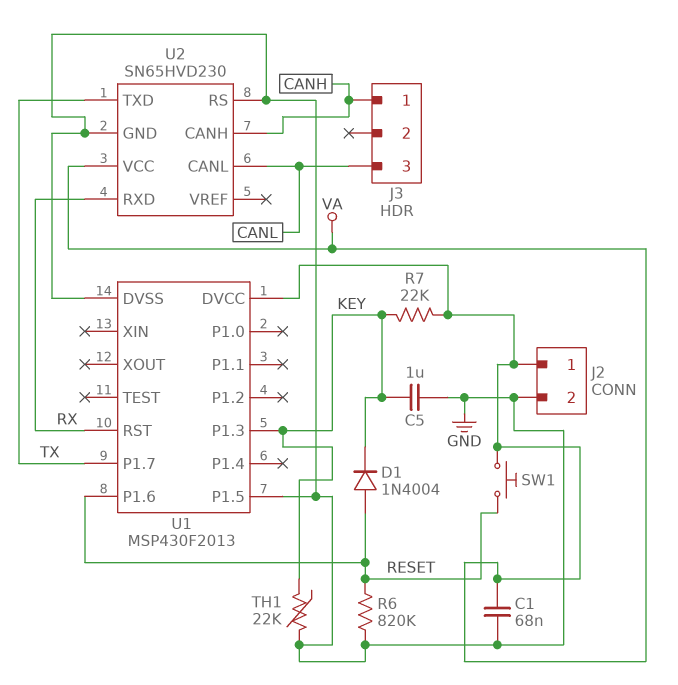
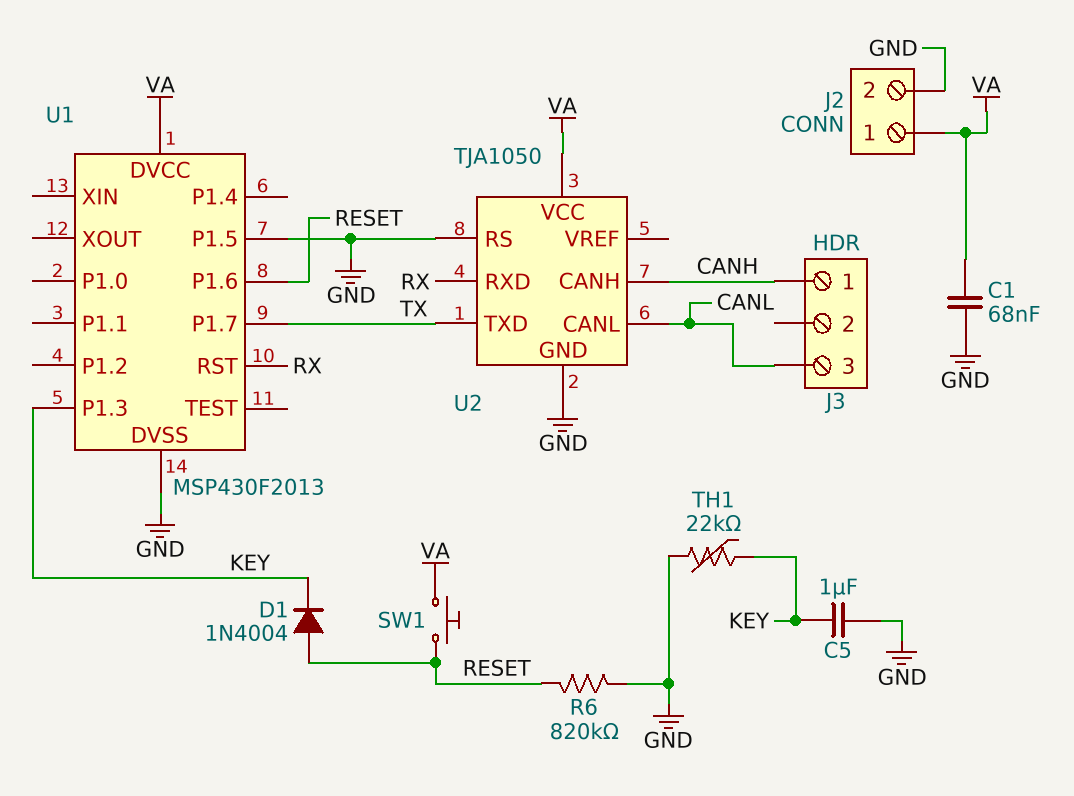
R7: 22k (KEY, VA) -> none
U2: SN65HVD230 -> TJA1050

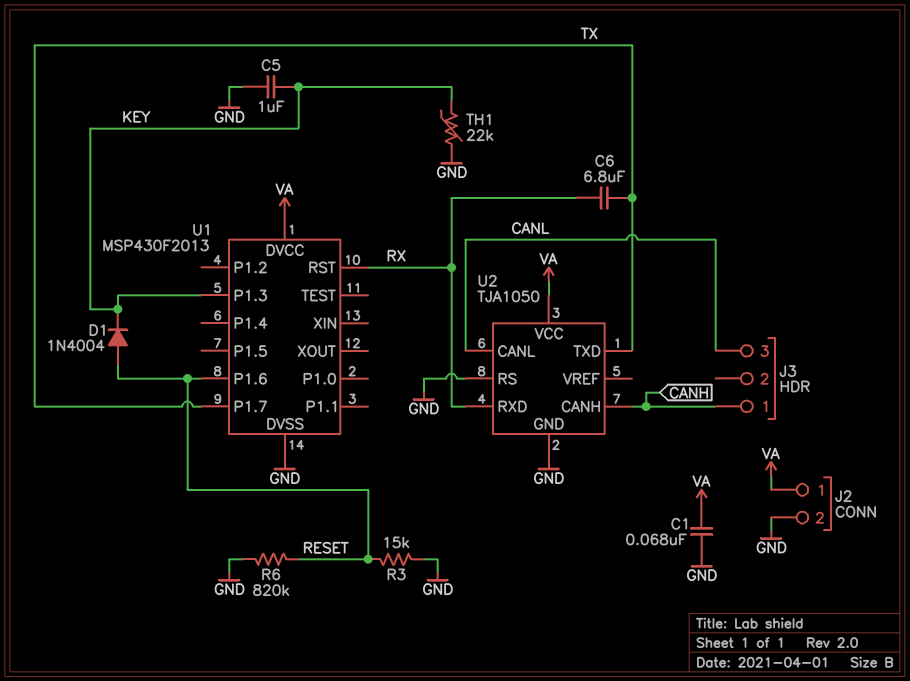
C6: none -> 6.8uF (RX, TX)
R3: none -> 15k (GND, RESET)
SW1: button (RESET, VA) -> none
U1 pin P1.5: GND -> none

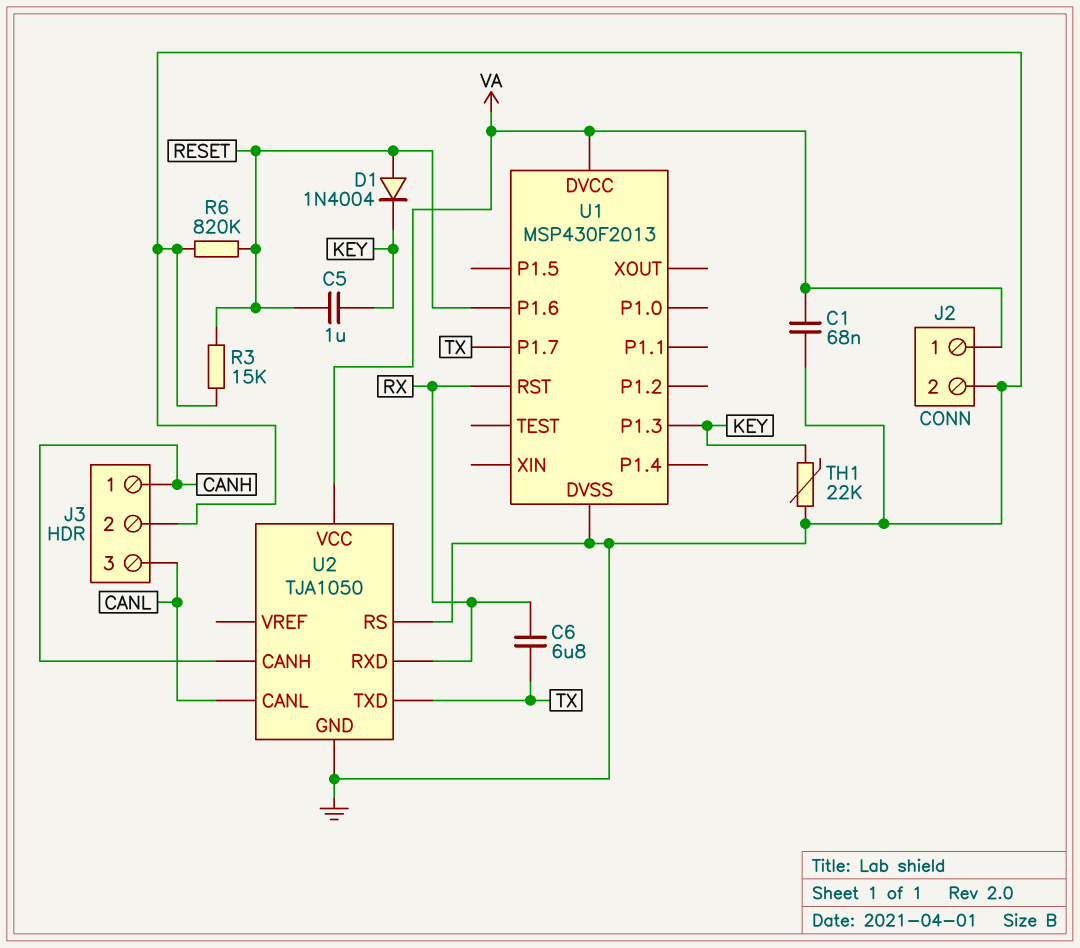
C5: 1uF (GND, KEY) -> 1uF (KEY, RESET)
J3 pin 2: none -> GND

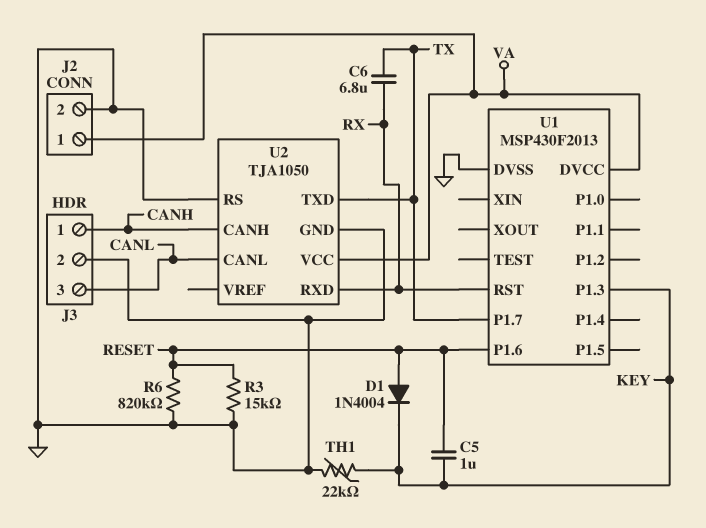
C1: 68nF (GND, VA) -> none

